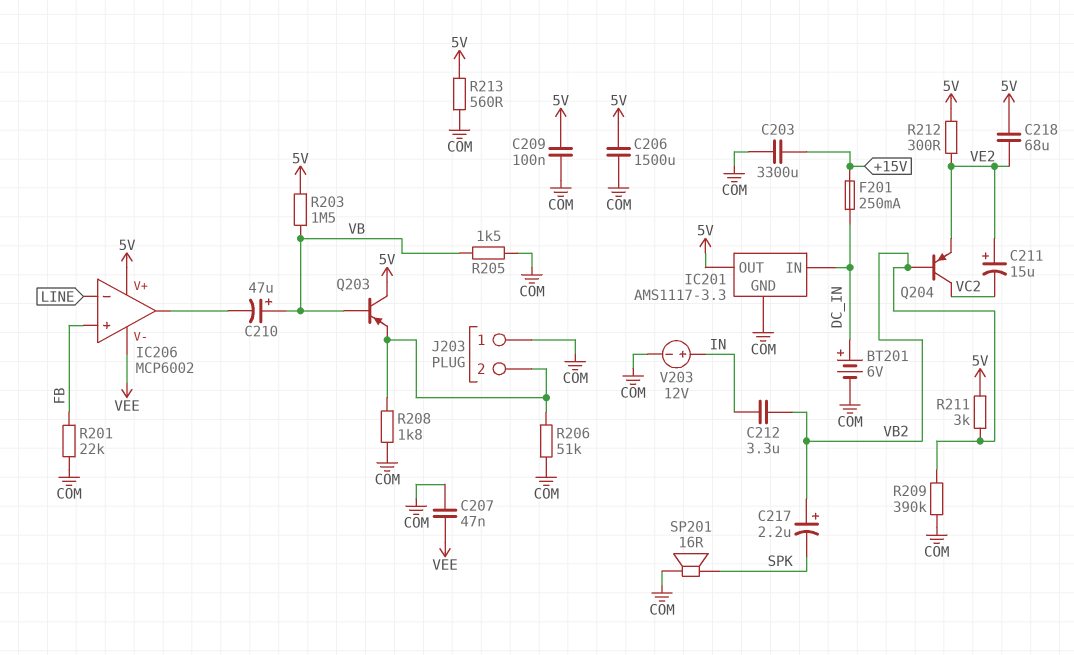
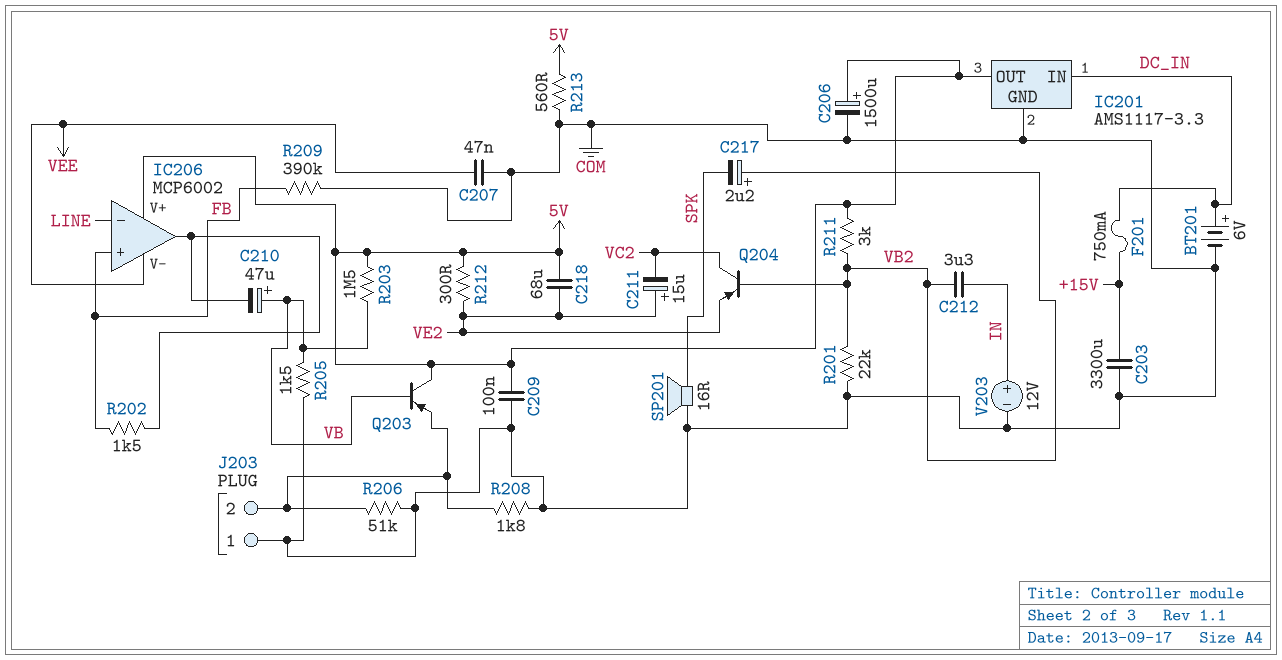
C206: 1500uF (5V, COM) -> 1500uF (plus 5V, minus COM)
F201: 250mA (+15V, DC_IN) -> 750mA (+15V, DC_IN)
R201: 22k (COM, FB) -> 22k (COM, VB2)
R202: none -> 1.5k (FB, IC206/out)
R209: 390k (COM, VB2) -> 390k (COM, FB)

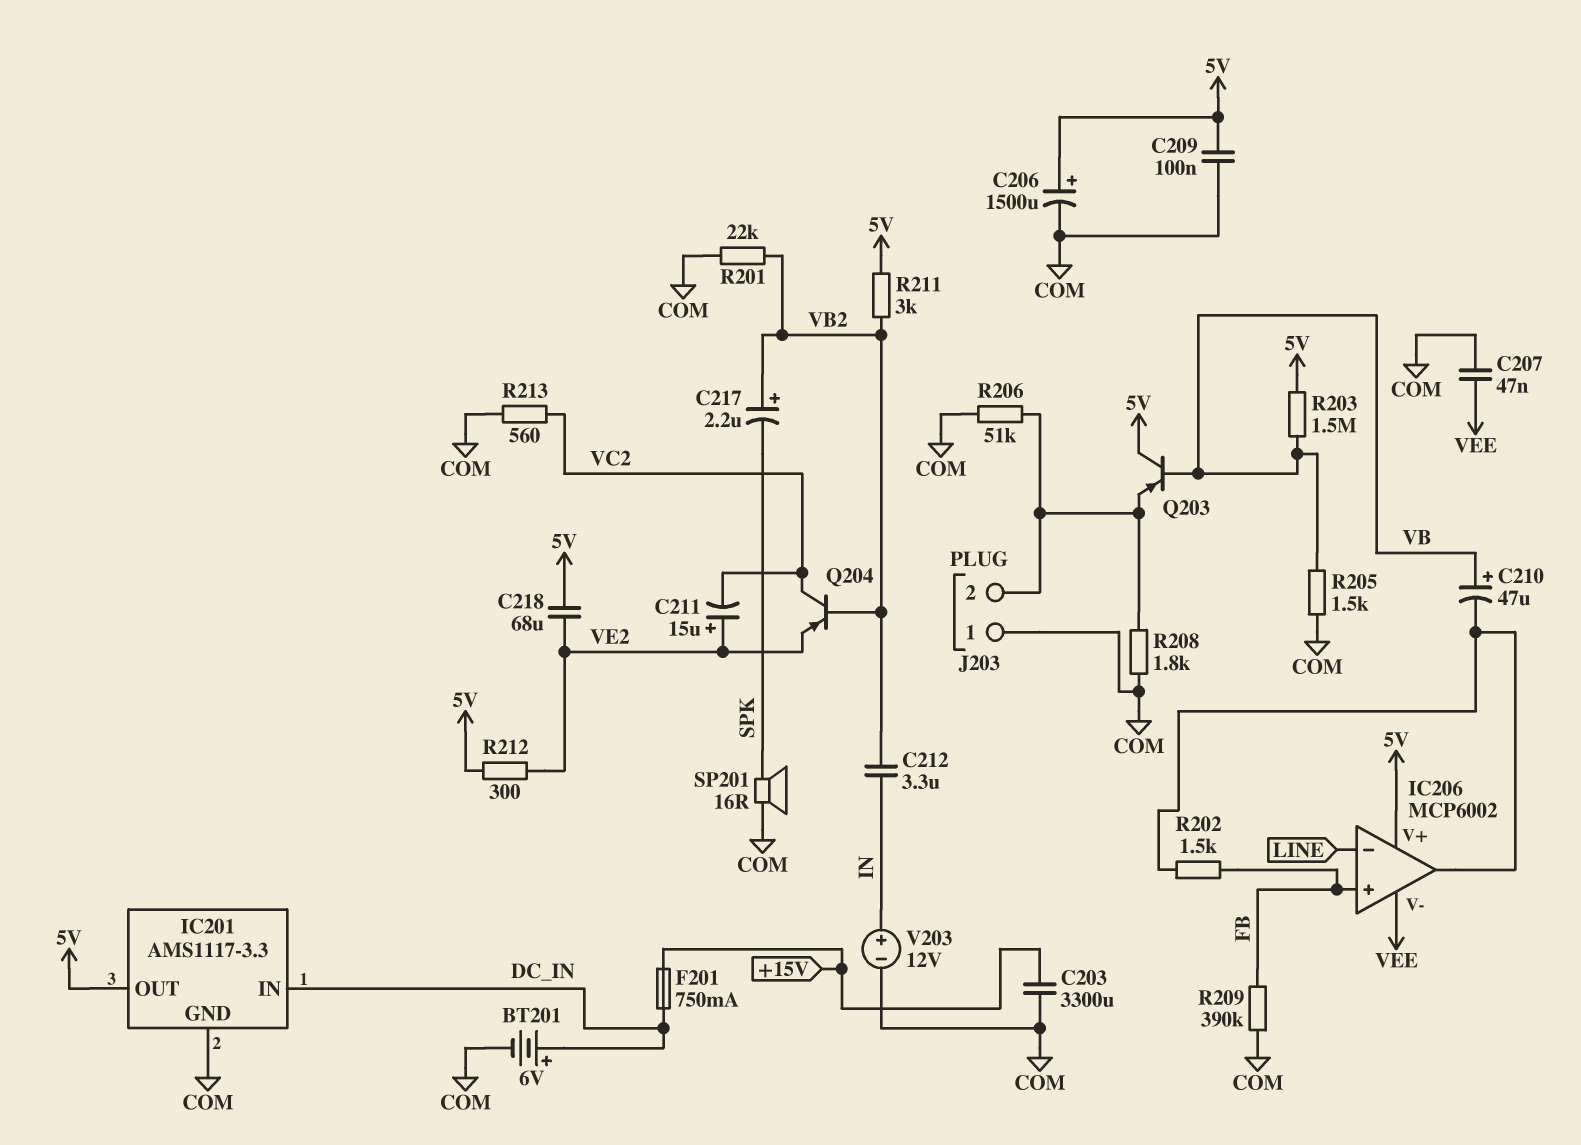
R213: 560 (5V, COM) -> 560 (COM, VC2)

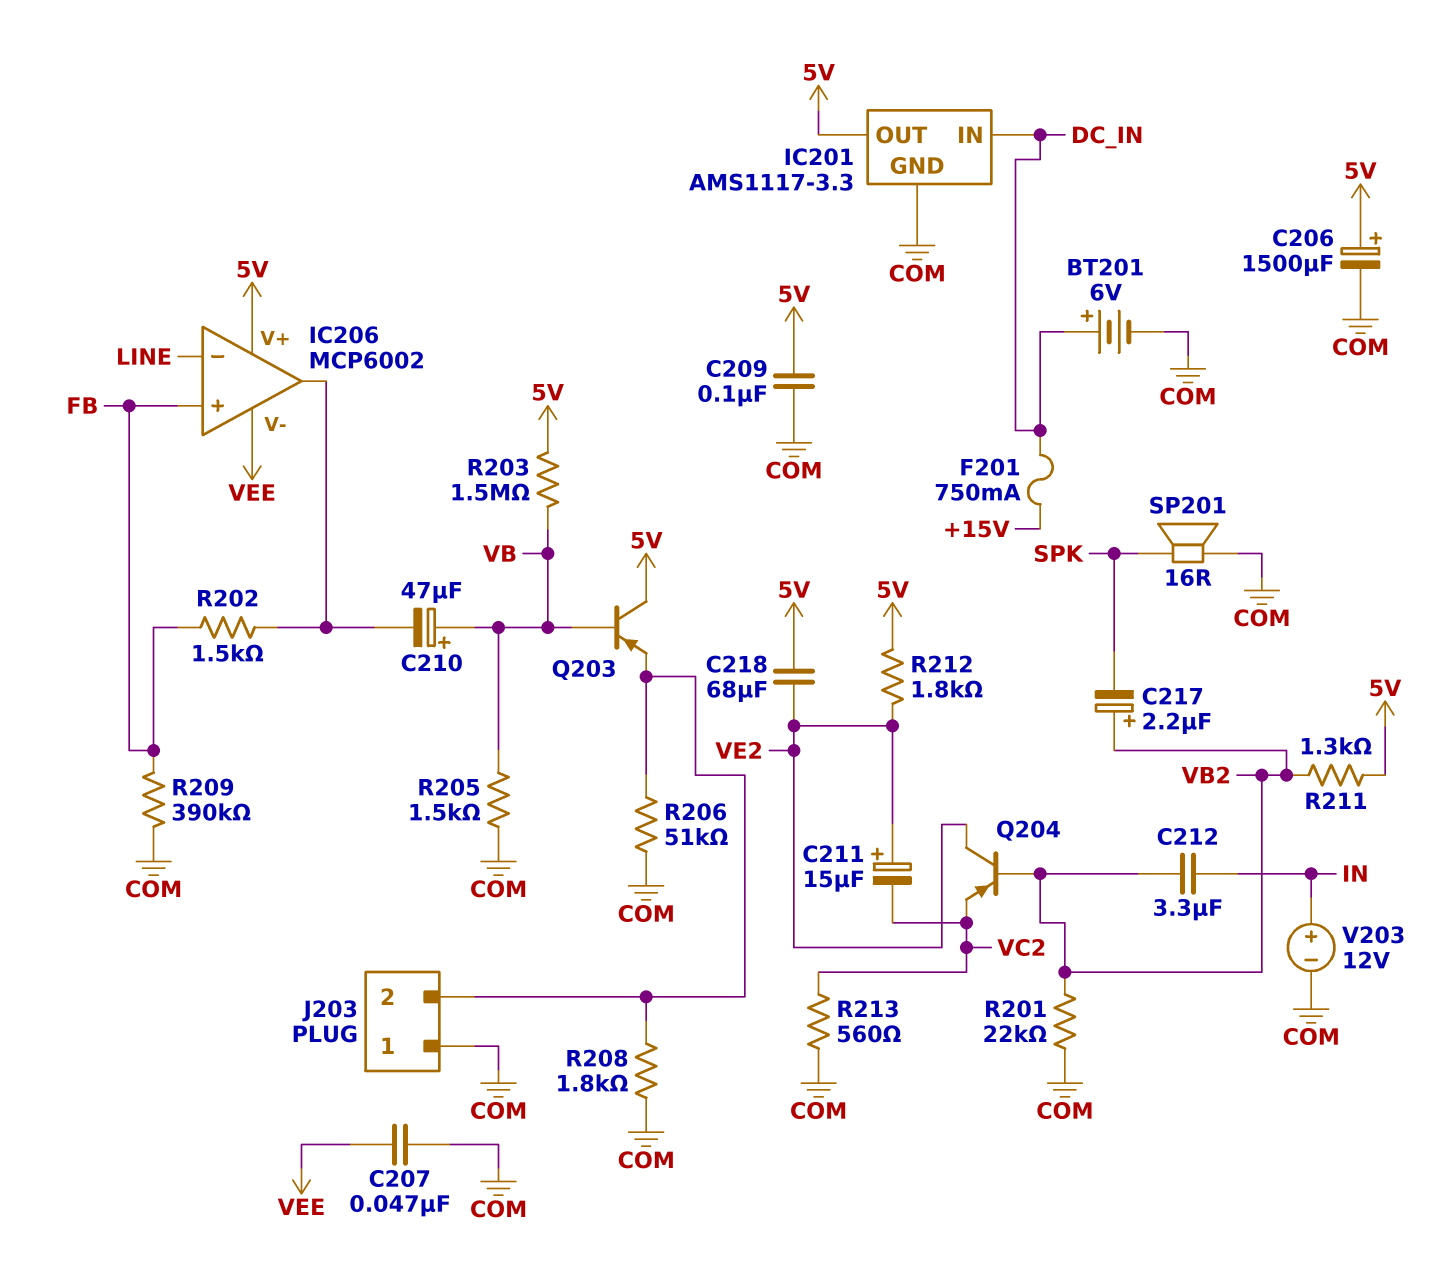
C203: 3300uF (+15V, COM) -> none
Q204: PNP (B VB2, C VC2, E VE2) -> PNP (B VB2, C VE2, E VC2)
R211: 3k (5V, VB2) -> 1.3k (5V, VB2)
R212: 300 (5V, VE2) -> 1.8k (5V, VE2)

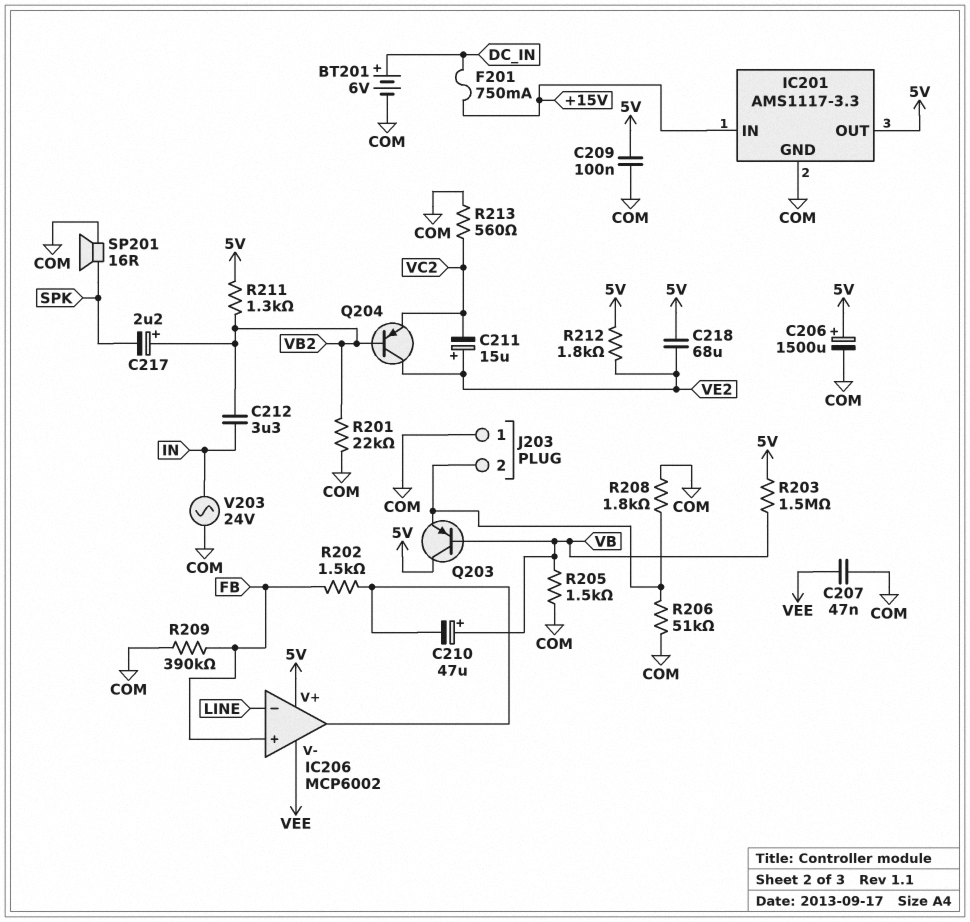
IC201 pin IN: DC_IN -> +15V
V203: 12V (plus IN, minus COM) -> AC 24V (COM, IN)

